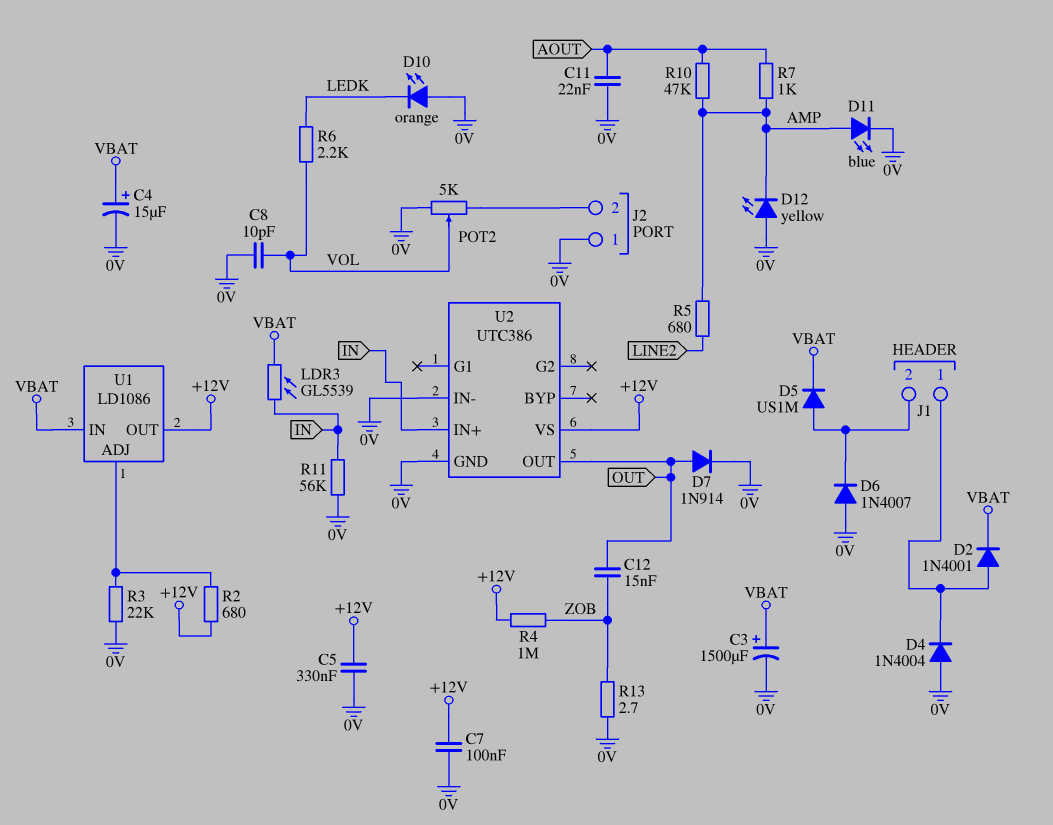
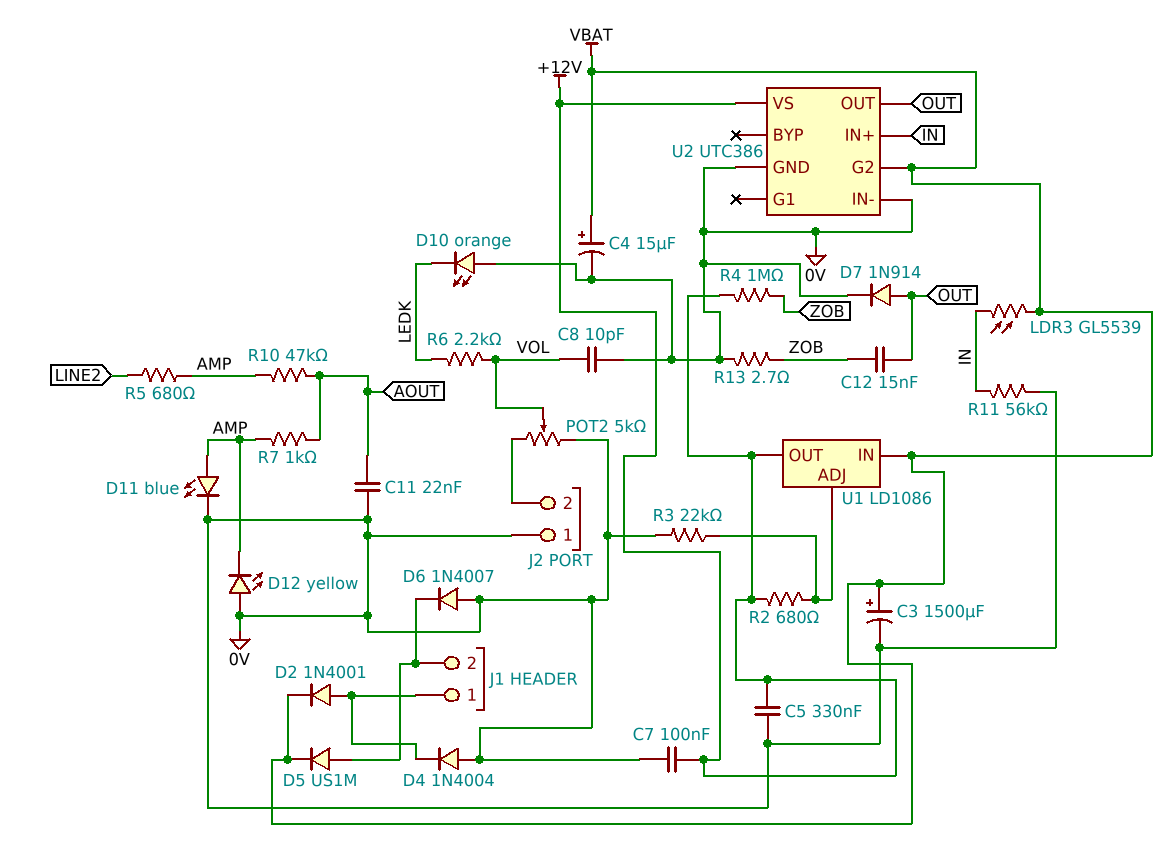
U2 pin G2: none -> VBAT

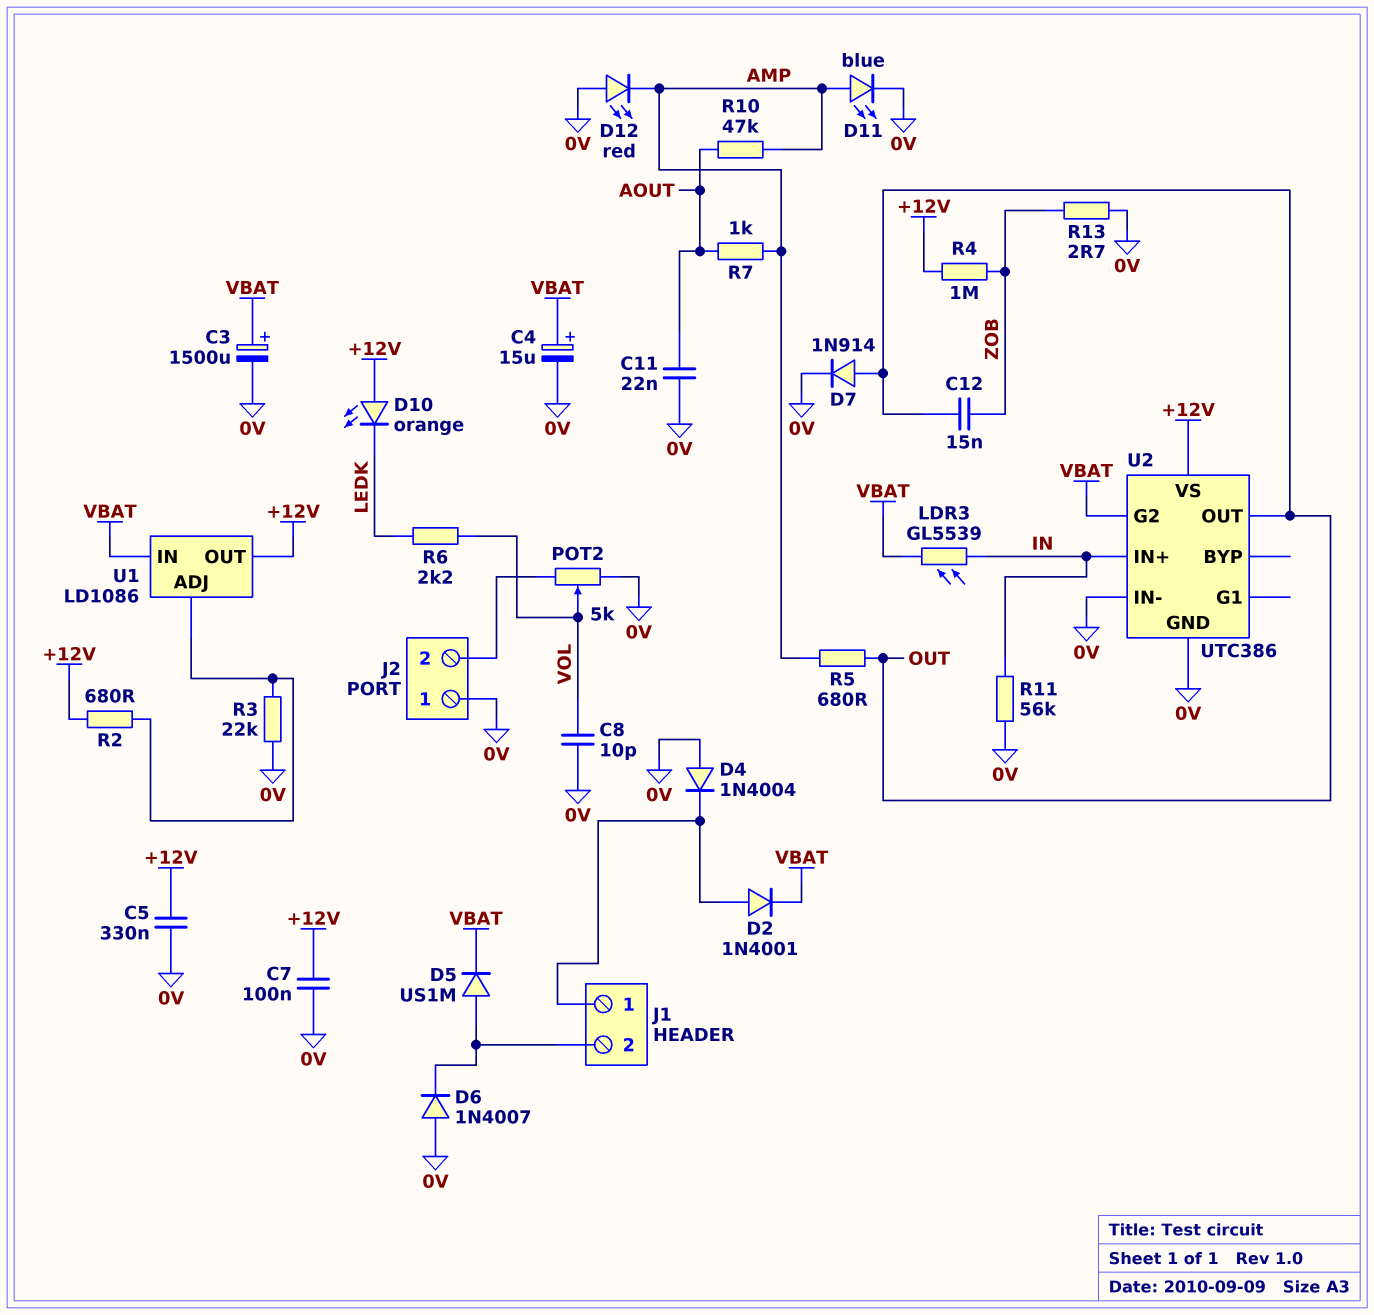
D10: LED orange (A 0V, K LEDK) -> LED orange (A +12V, K LEDK)
D12: LED yellow (A 0V, K AMP) -> LED red (A 0V, K AMP)
R5: 680 (AMP, LINE2) -> 680 (AMP, OUT)

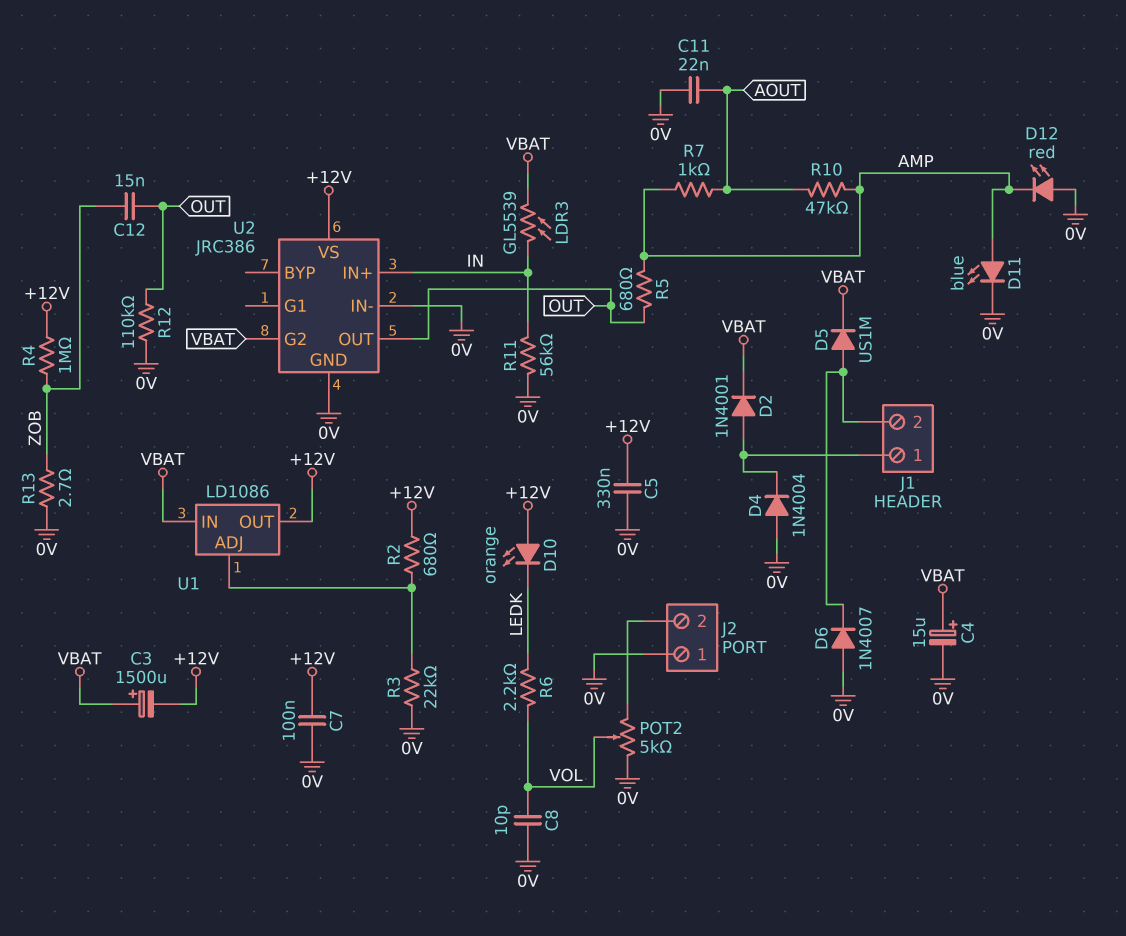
C3: 1500uF (plus VBAT, minus 0V) -> 1500uF (plus VBAT, minus +12V)
D7: diode 1N914 (A OUT, K 0V) -> none
R12: none -> 110k (0V, OUT)
U2: UTC386 -> JRC386

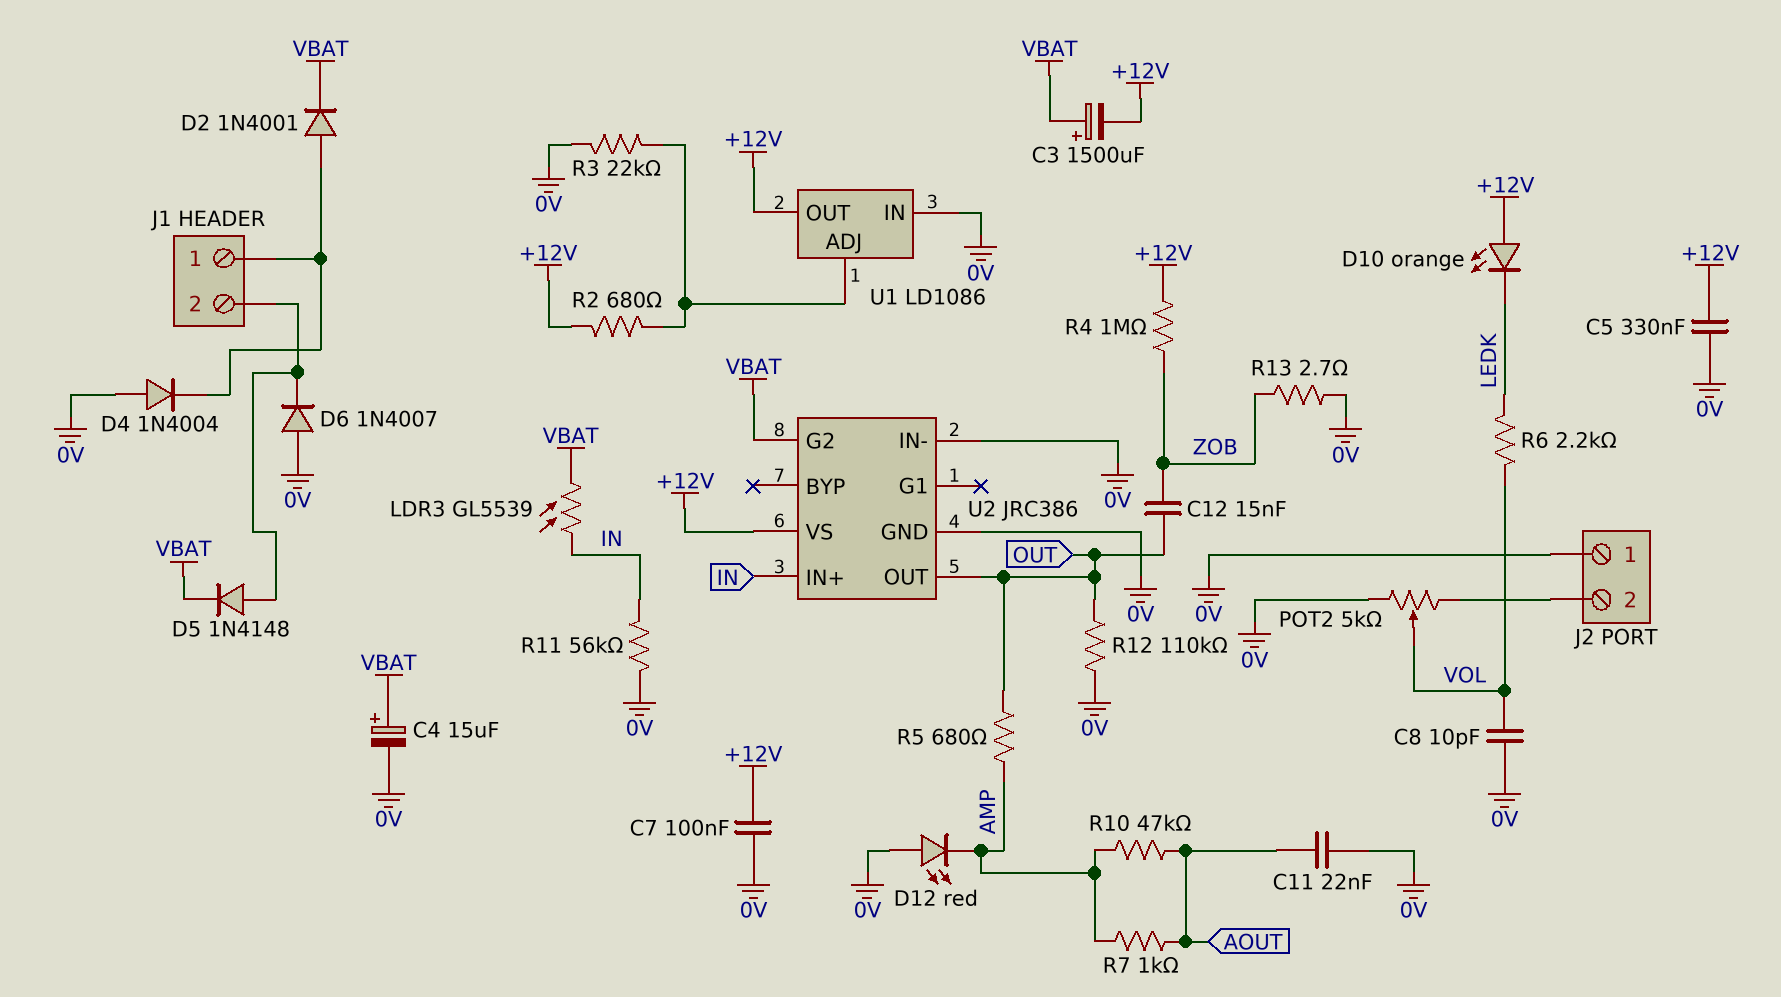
D5: diode US1M (A J1/2, K VBAT) -> diode 1N4148 (A J1/2, K VBAT)
D11: LED blue (A AMP, K 0V) -> none
U1 pin IN: VBAT -> 0V

